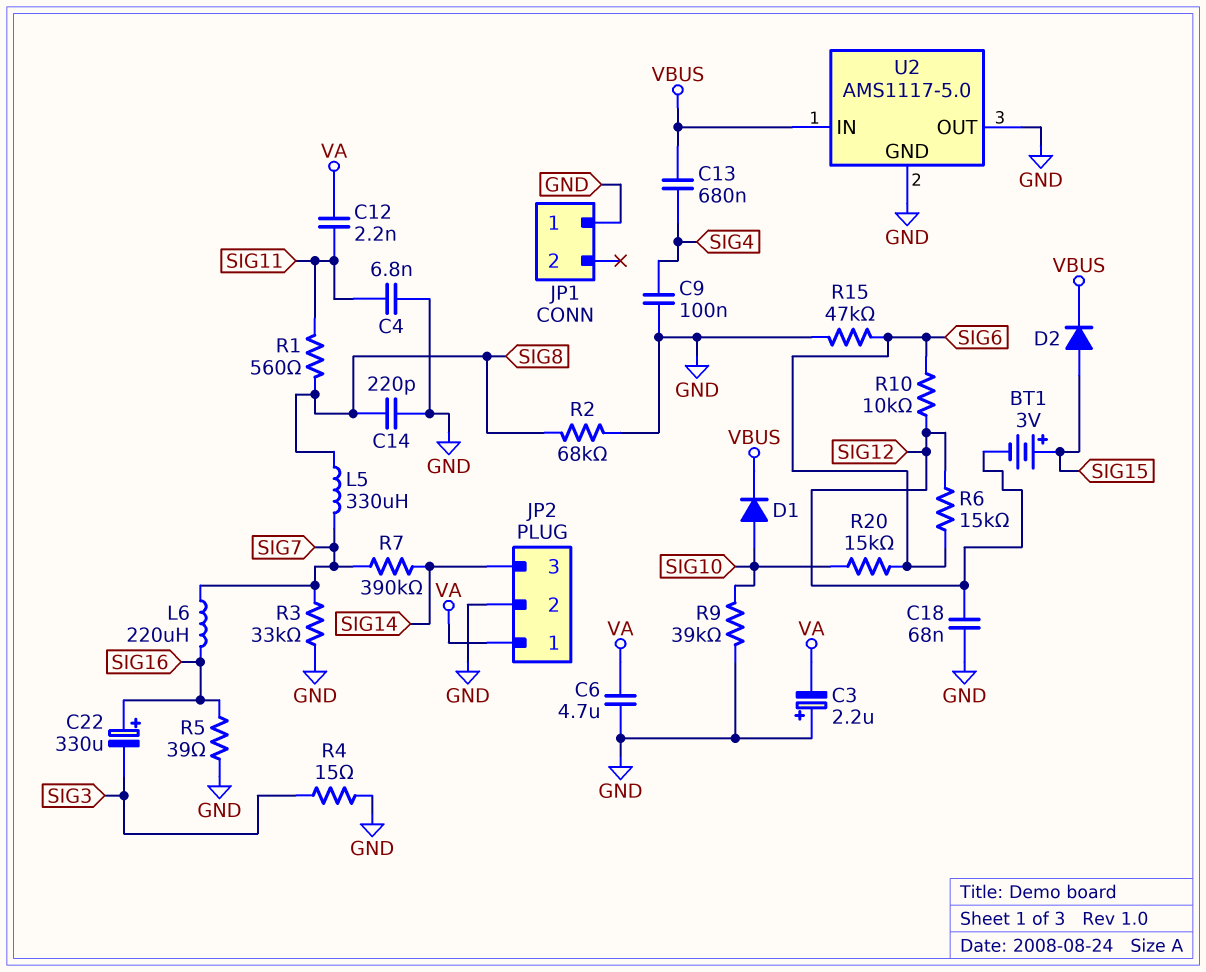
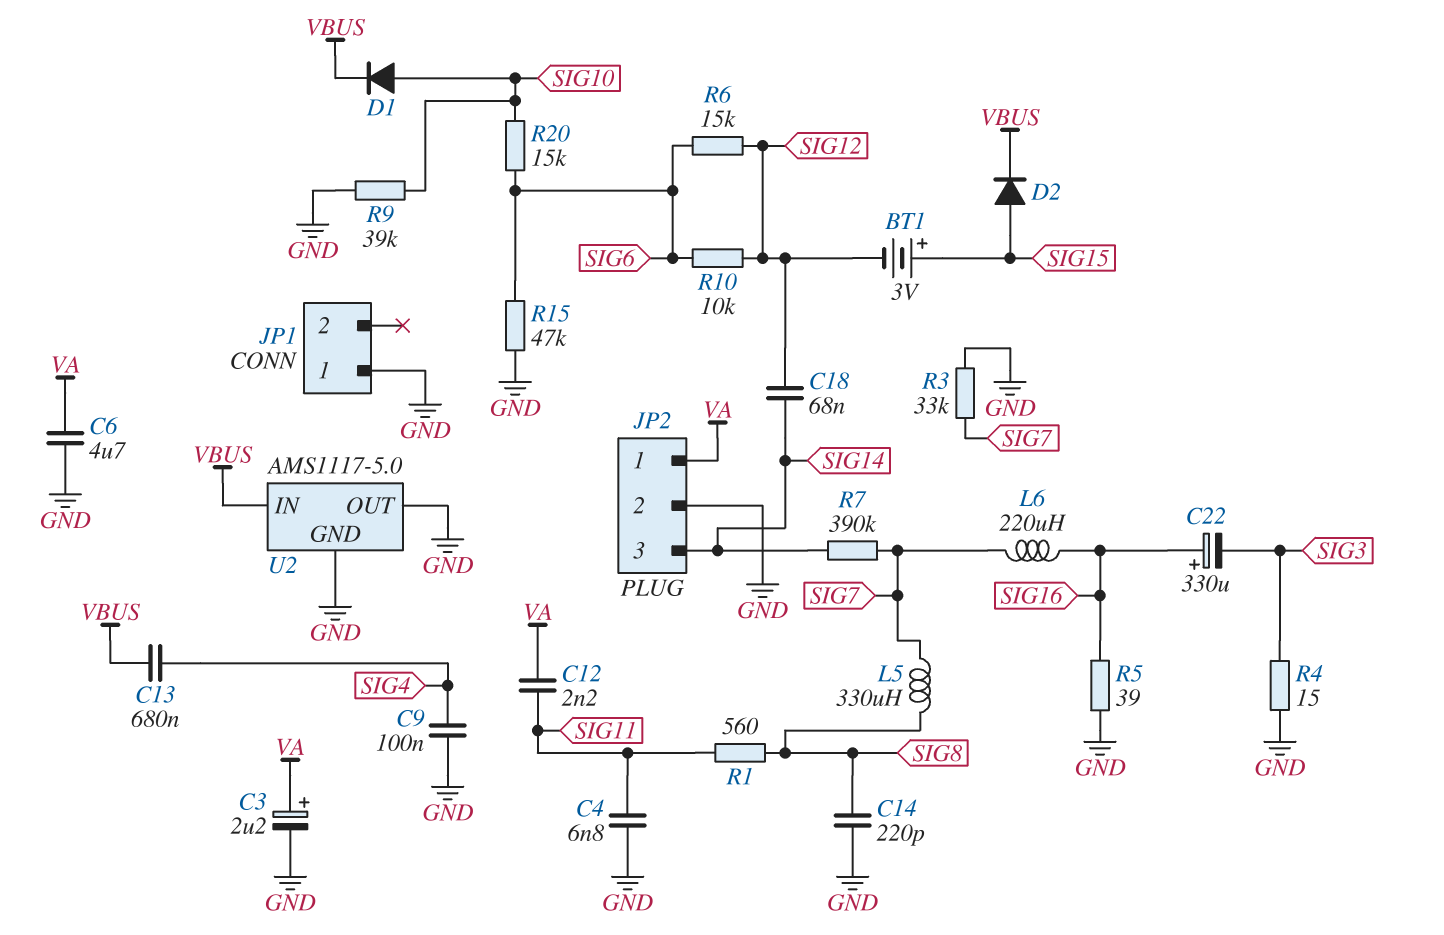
C3: 2.2uF (plus GND, minus VA) -> 2.2uF (plus VA, minus GND)
C18: 68nF (GND, SIG12) -> 68nF (SIG12, SIG14)
R2: 68k (GND, SIG8) -> none

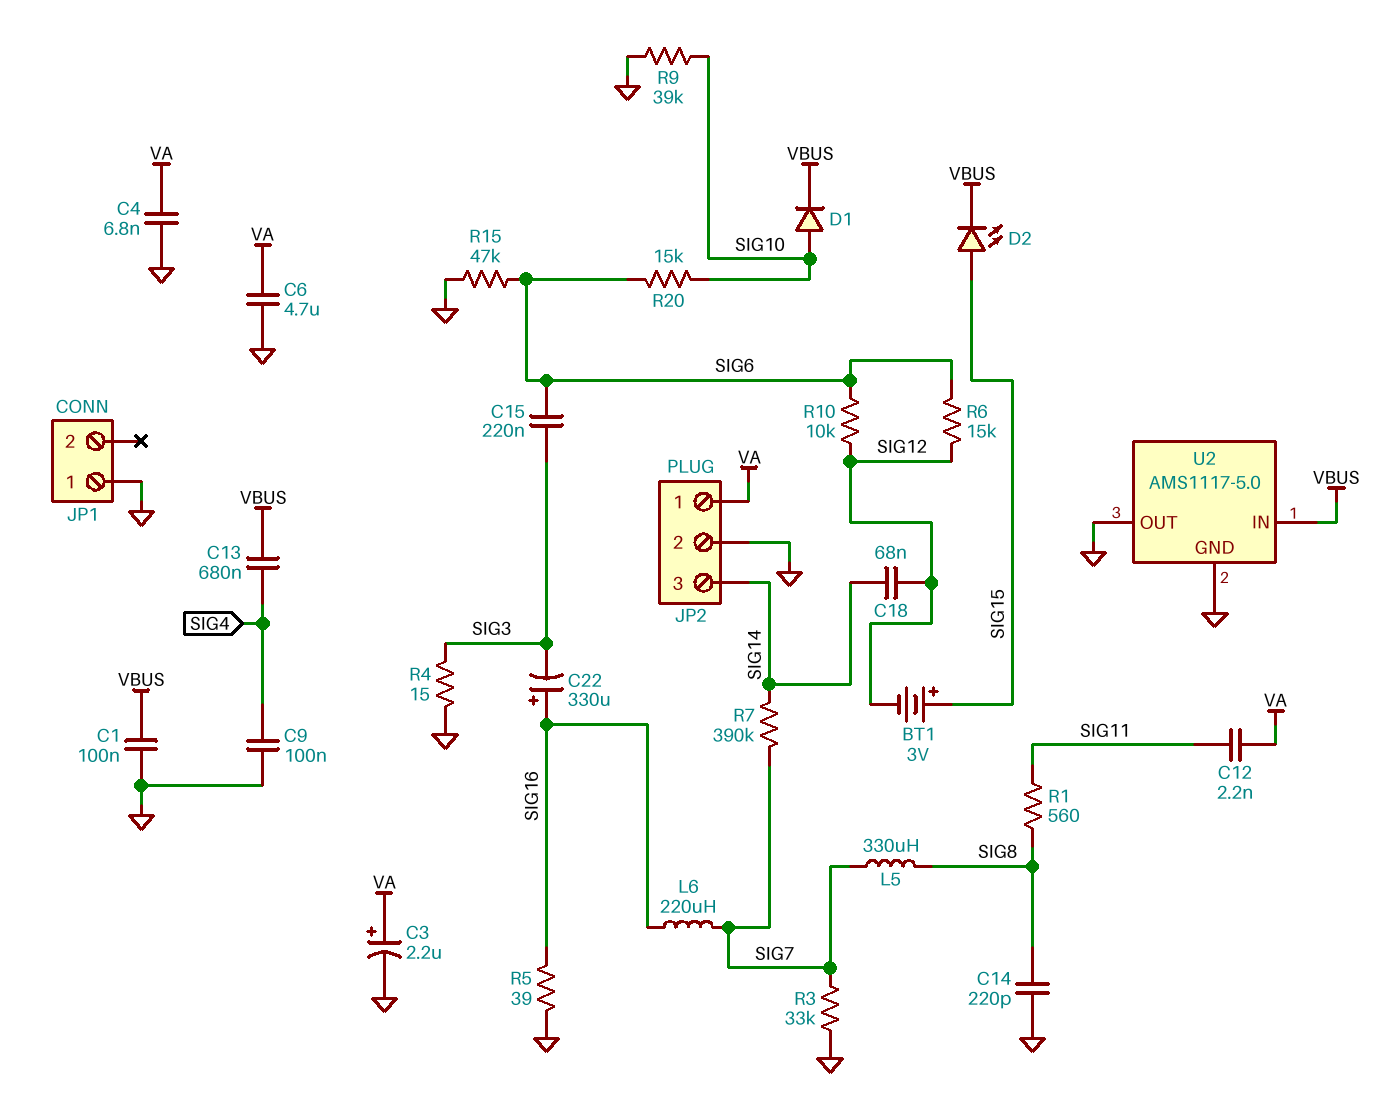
C1: none -> 100nF (GND, VBUS)
C4: 6.8nF (GND, SIG11) -> 6.8nF (GND, VA)
C15: none -> 220nF (SIG3, SIG6)
D2: diode (A SIG15, K VBUS) -> LED (A SIG15, K VBUS)

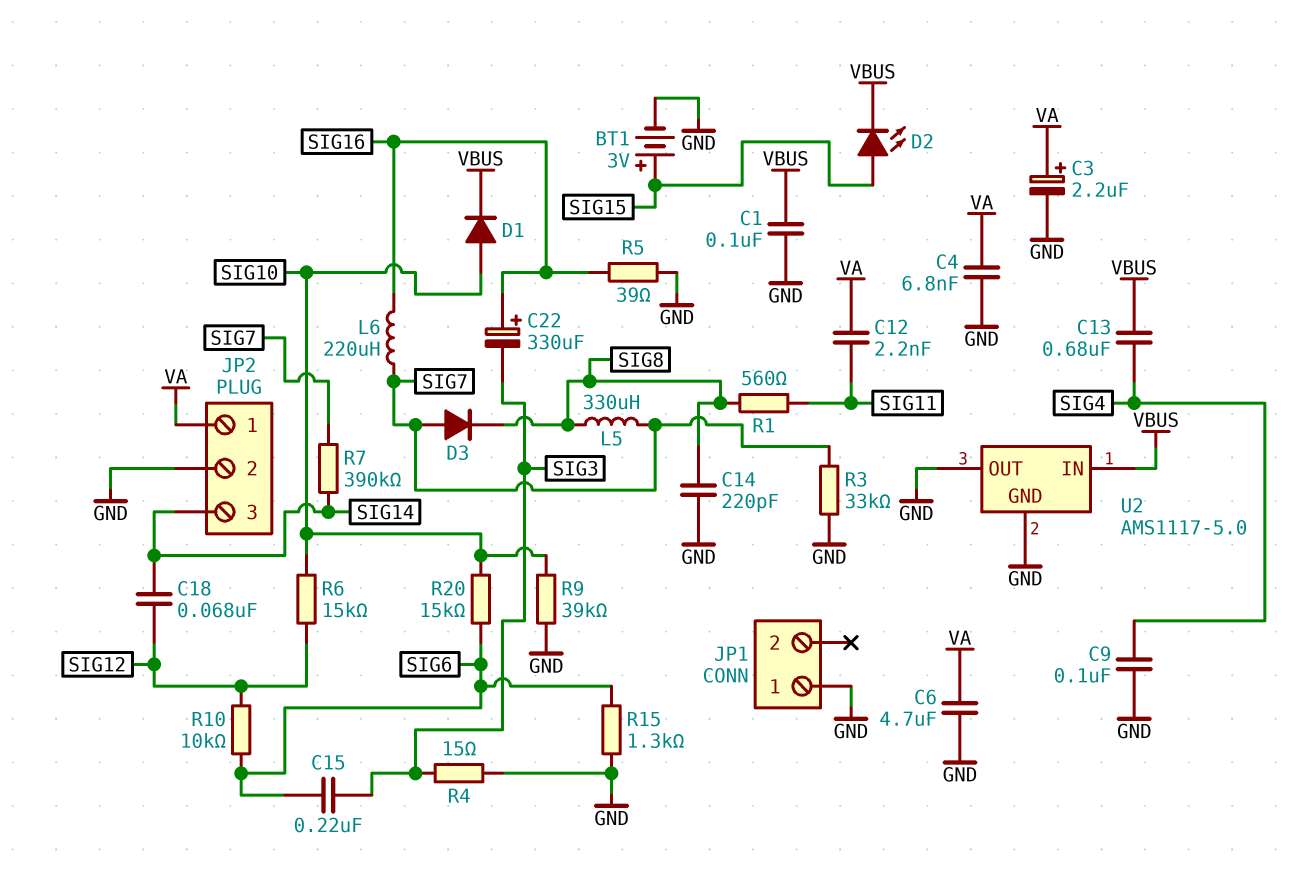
BT1: 3V (plus SIG15, minus SIG12) -> 3V (plus SIG15, minus GND)
D3: none -> diode (A SIG7, K SIG8)
R6: 15k (SIG6, SIG12) -> 15k (SIG10, SIG12)
R15: 47k (GND, SIG6) -> 1.3k (GND, SIG6)

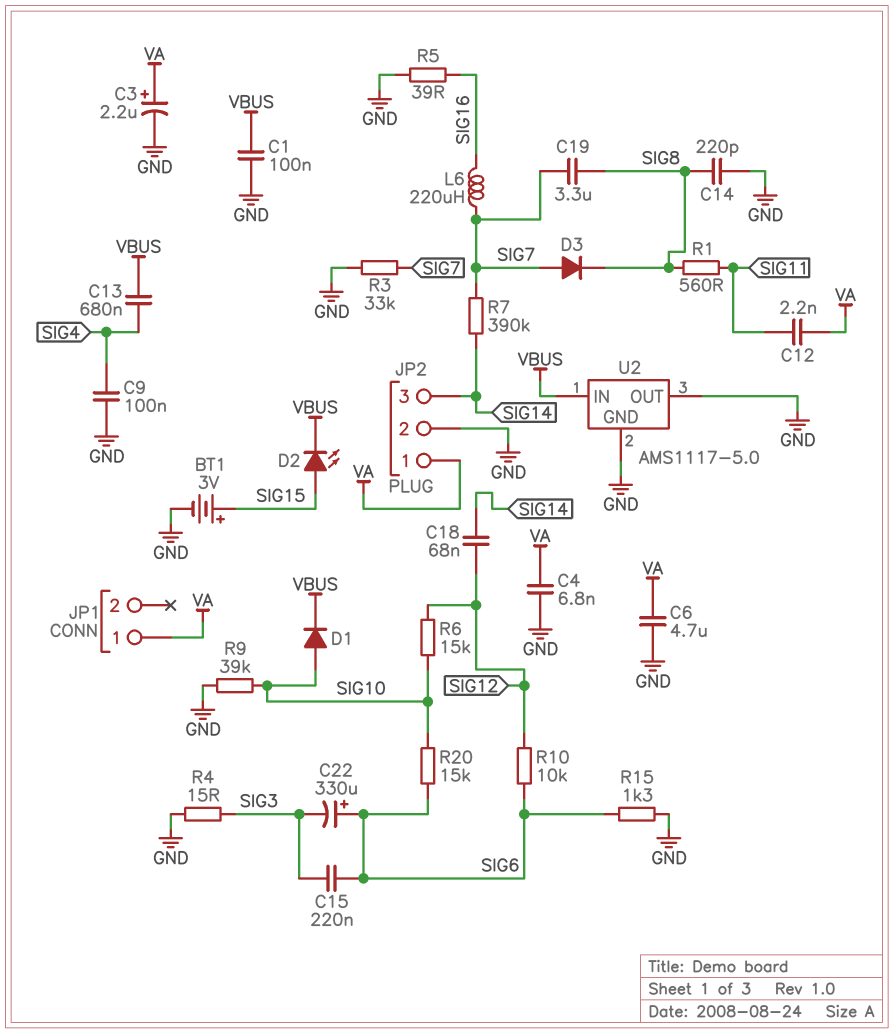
C19: none -> 3.3uF (SIG7, SIG8)
C22: 330uF (plus SIG16, minus SIG3) -> 330uF (plus SIG6, minus SIG3)
JP1 pin 1: GND -> VA
L5: 330uH (SIG7, SIG8) -> none

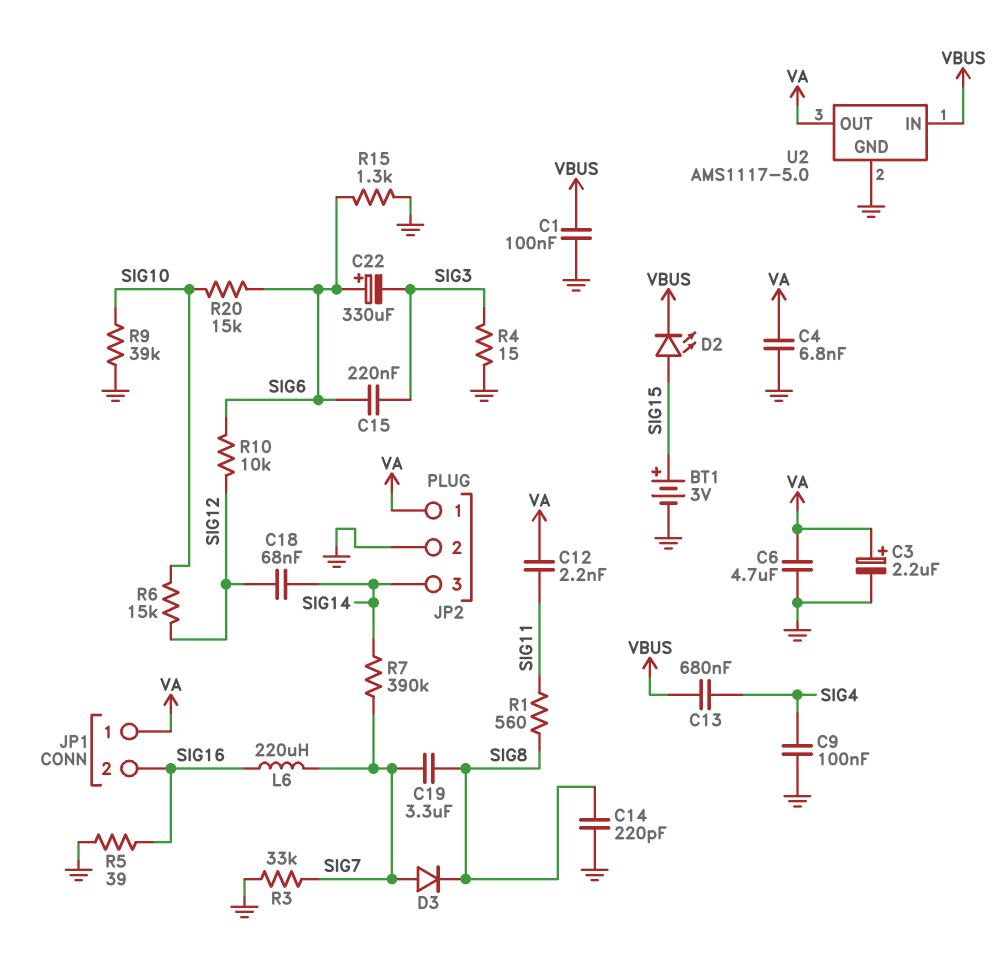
D1: diode (A SIG10, K VBUS) -> none
JP1 pin 2: none -> SIG16
U2 pin OUT: GND -> VA

